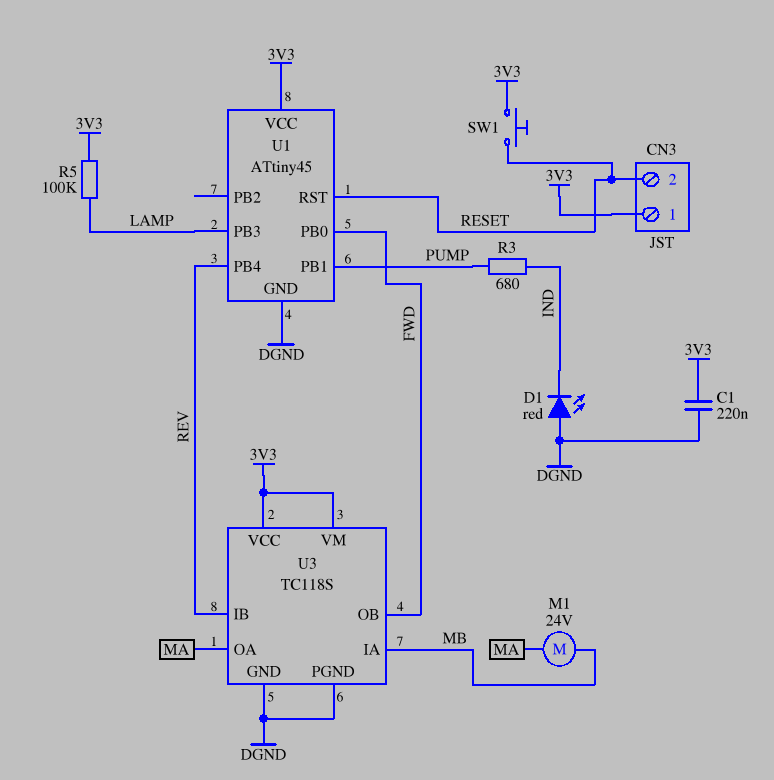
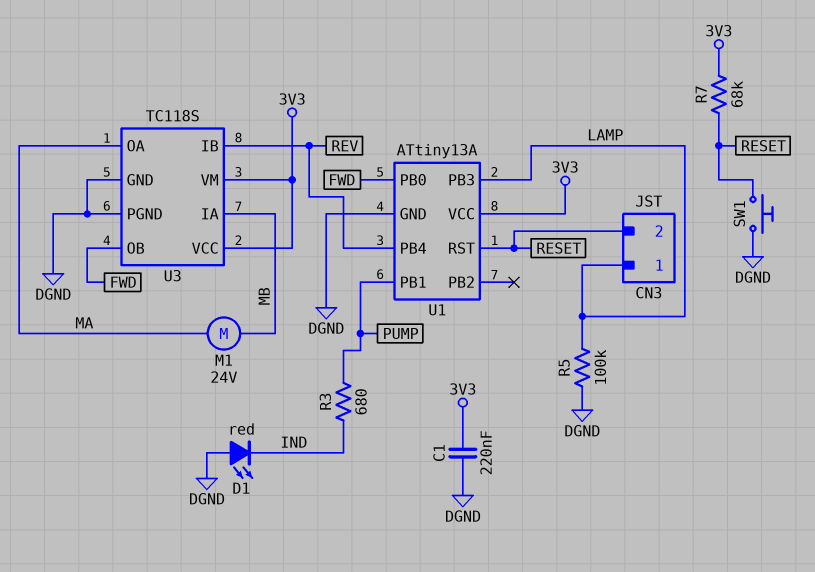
CN3 pin 1: 3V3 -> LAMP
R5: 100k (3V3, LAMP) -> 100k (DGND, LAMP)
R7: none -> 68k (3V3, RESET)
SW1: button (3V3, RESET) -> button (DGND, RESET)
U1: ATtiny45 -> ATtiny13A

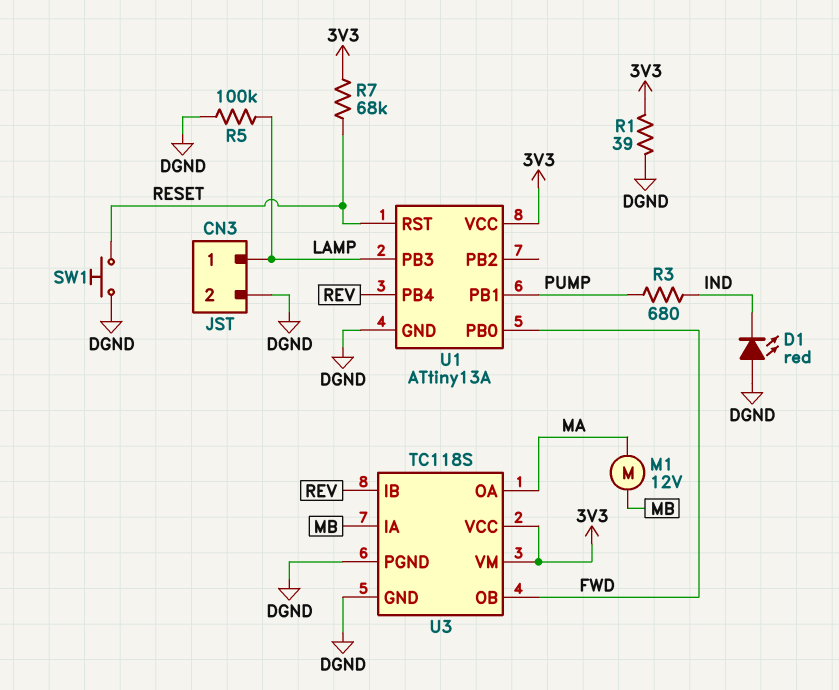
C1: 220nF (3V3, DGND) -> none
CN3 pin 2: RESET -> DGND
M1: motor 24V (MA, MB) -> motor 12V (MA, MB)
R1: none -> 39 (3V3, DGND)

